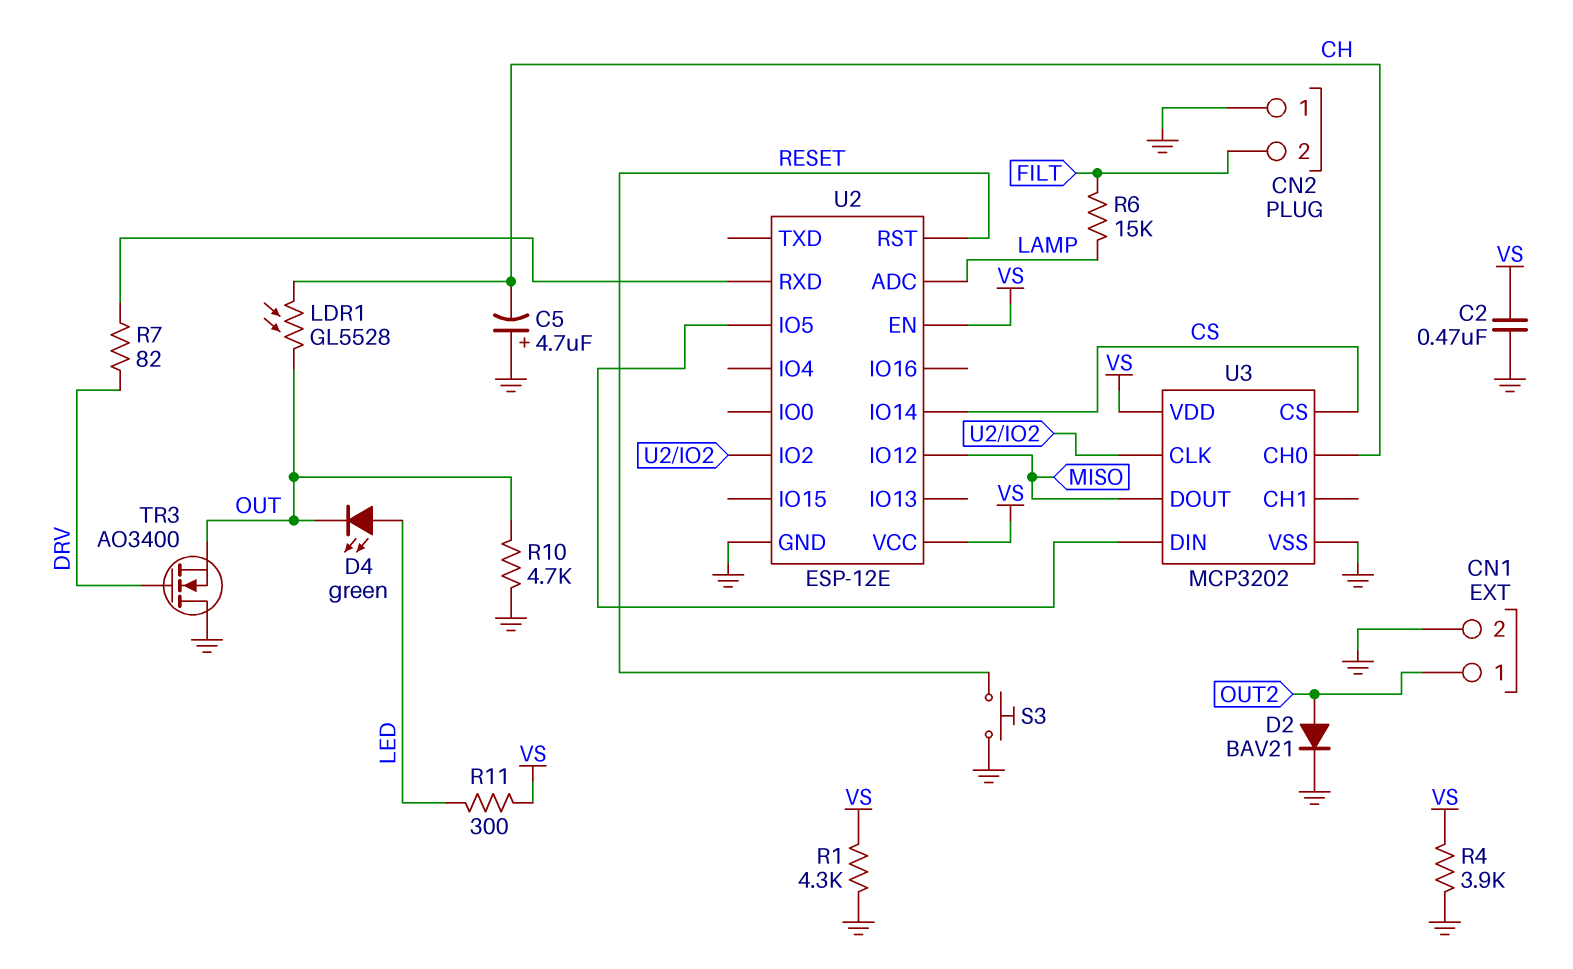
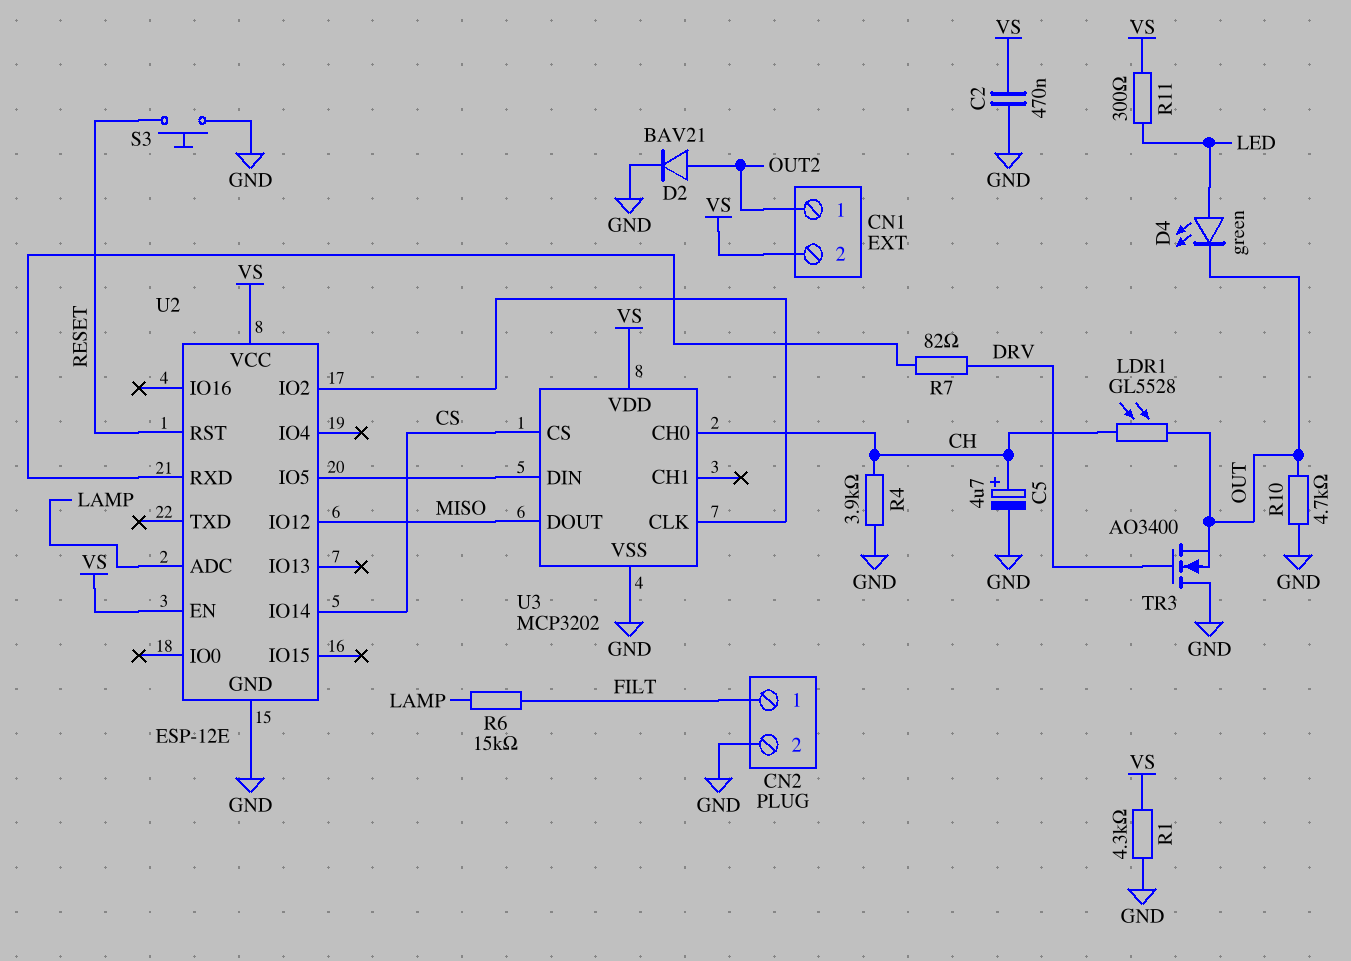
C5: 4.7uF (plus GND, minus CH) -> 4.7uF (plus CH, minus GND)
CN1 pin 2: GND -> VS
CN2 pin 1: GND -> FILT
CN2 pin 2: FILT -> GND
R4: 3.9k (GND, VS) -> 3.9k (CH, GND)

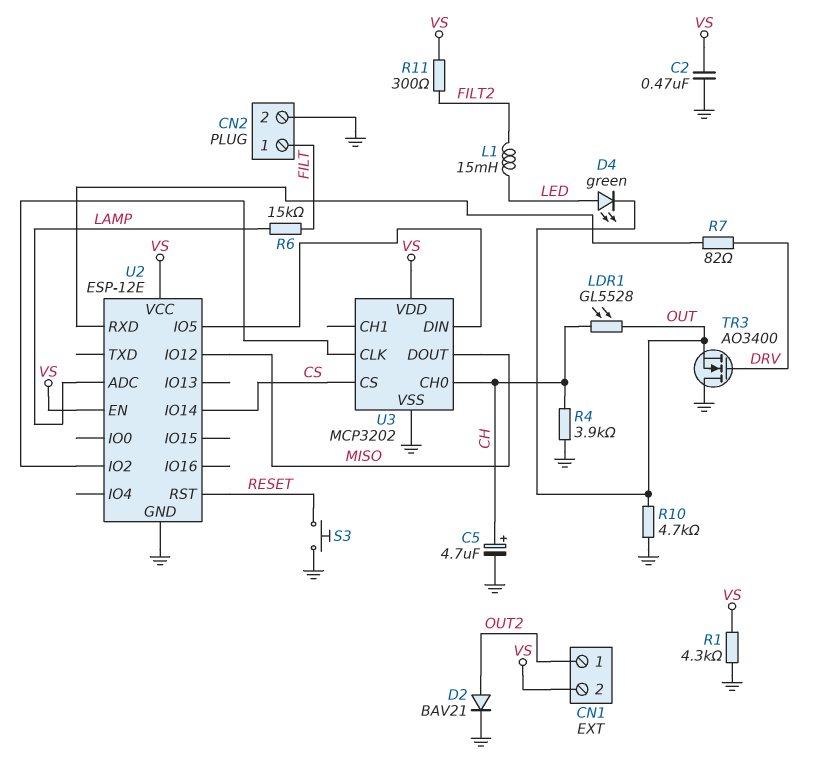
L1: none -> 15mH (FILT2, LED)
R11: 300 (LED, VS) -> 300 (FILT2, VS)

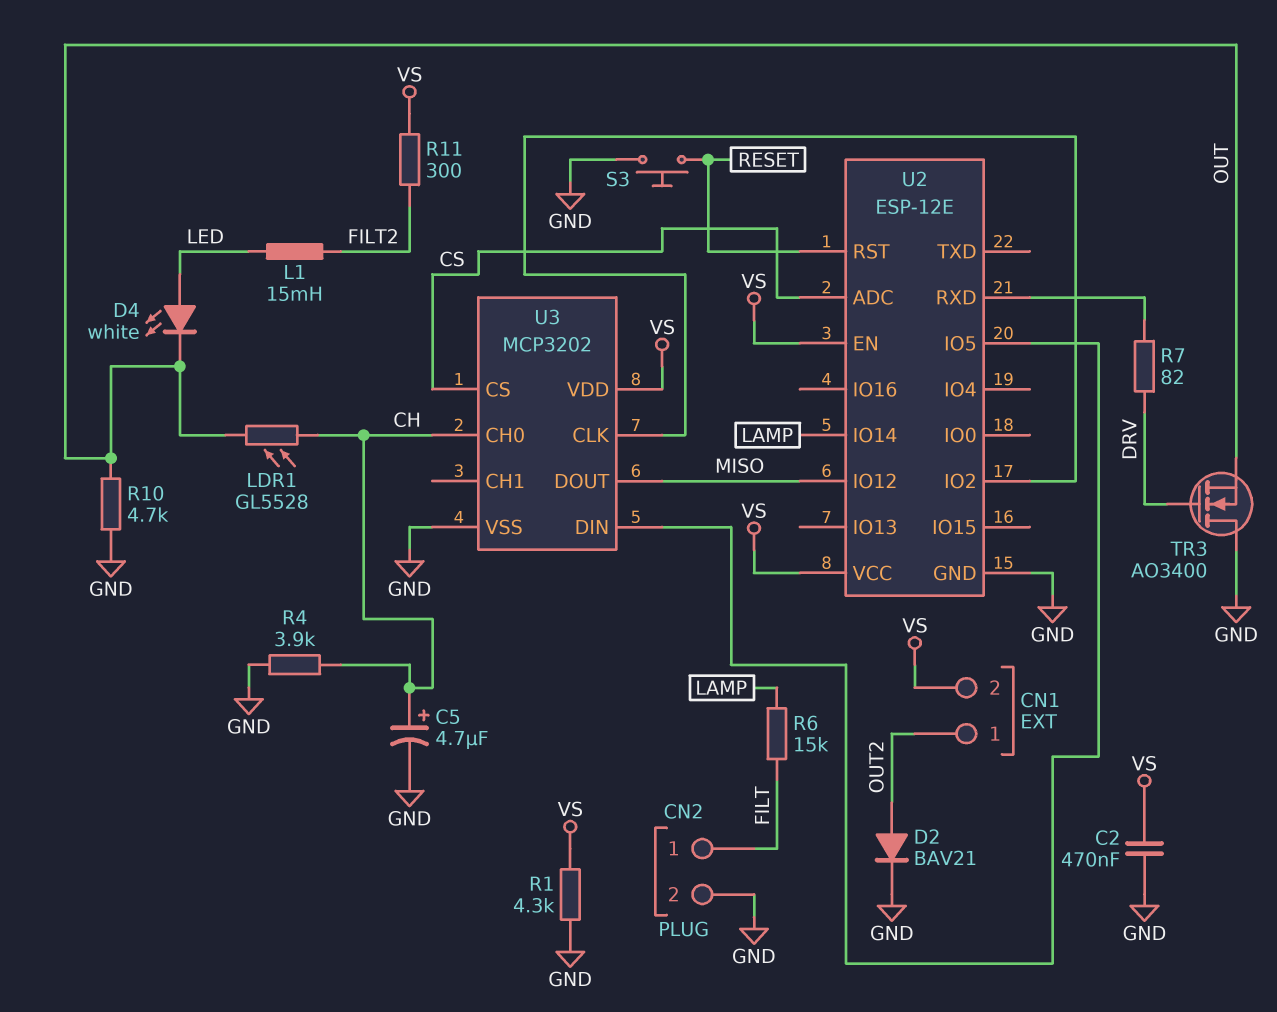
D4: LED green (A LED, K OUT) -> LED white (A LED, K OUT)
U2 pin ADC: LAMP -> CS
U2 pin IO14: CS -> LAMP

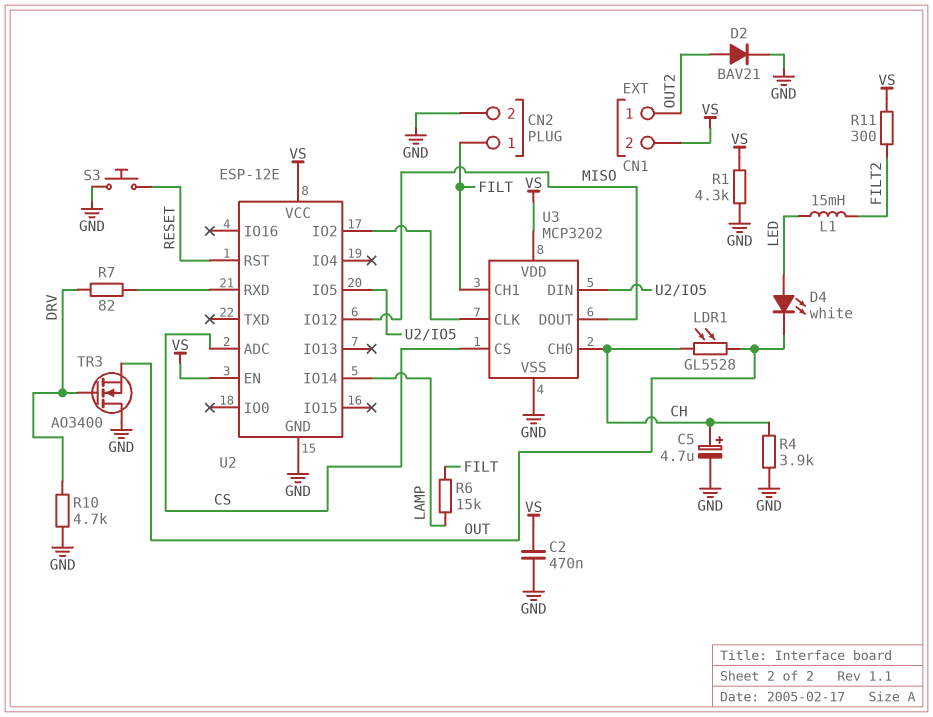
R10: 4.7k (GND, OUT) -> 4.7k (DRV, GND)
U3 pin CH1: none -> FILT

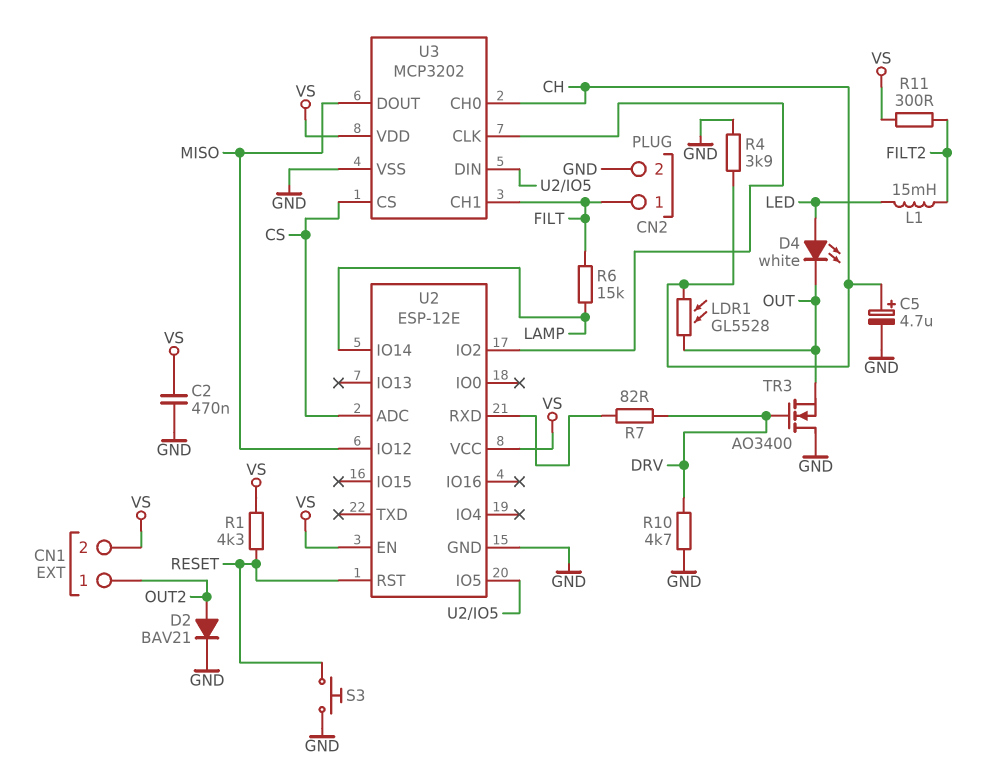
R1: 4.3k (GND, VS) -> 4.3k (RESET, VS)

